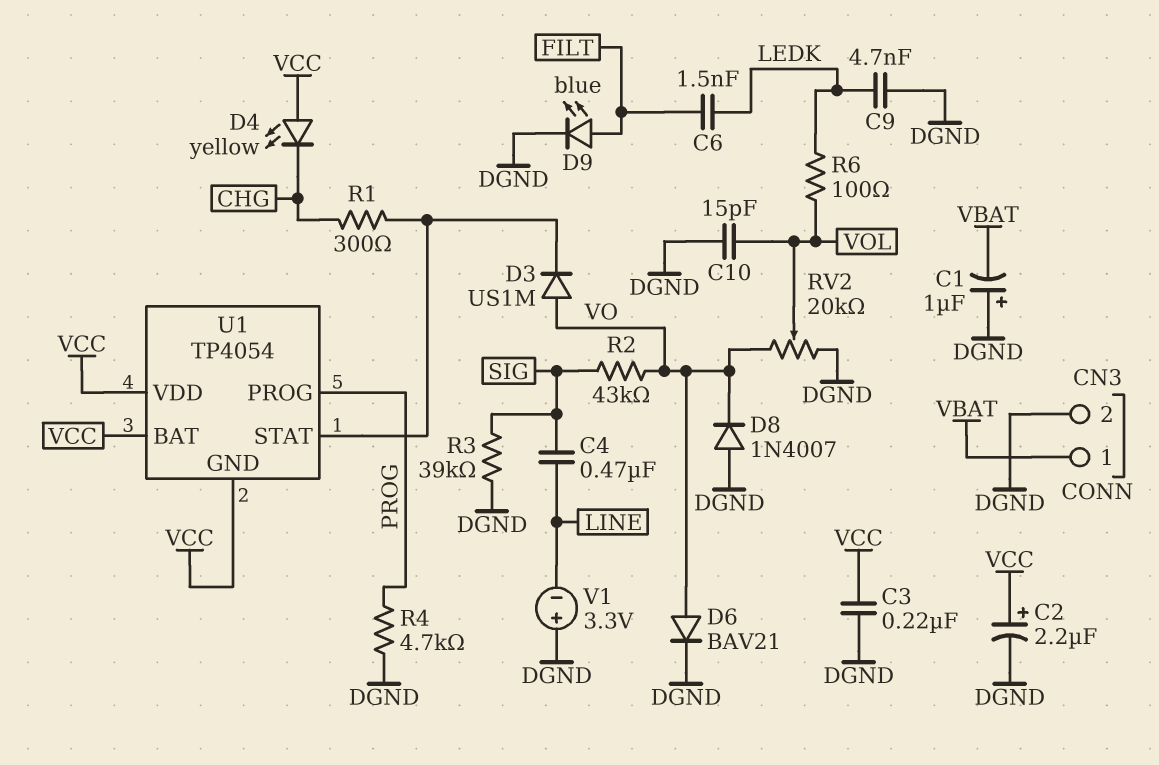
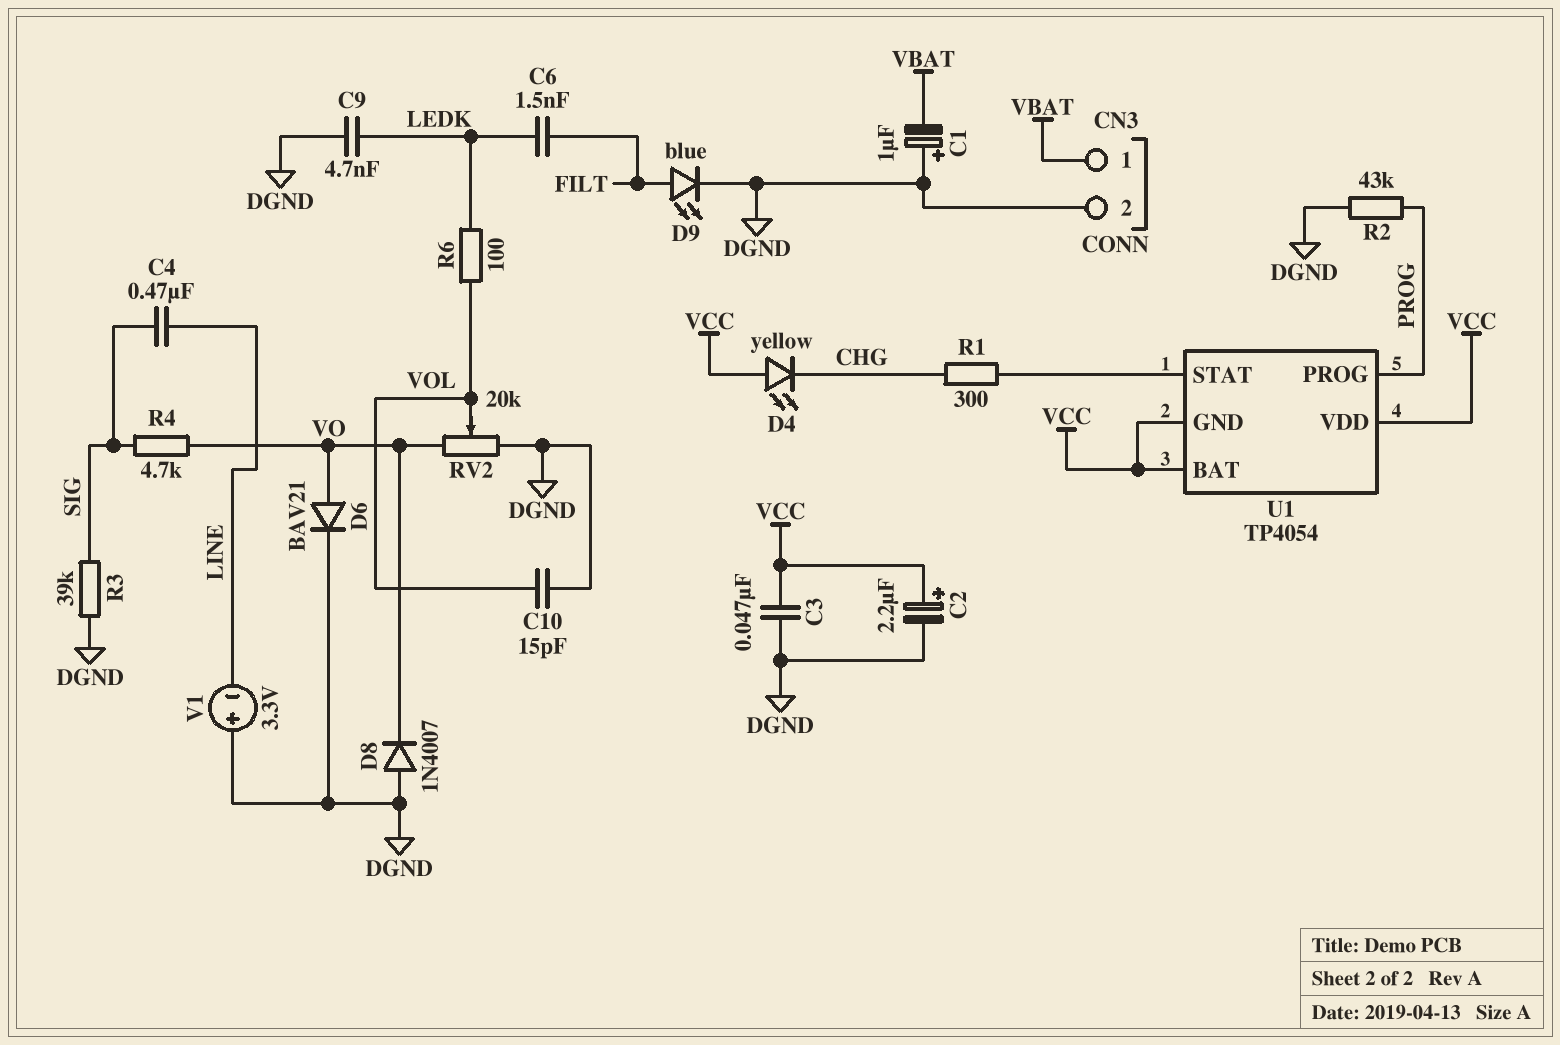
C3: 220nF (DGND, VCC) -> 47nF (DGND, VCC)
D3: diode US1M (A VO, K U1/STAT) -> none
R2: 43k (SIG, VO) -> 43k (DGND, PROG)
R4: 4.7k (DGND, PROG) -> 4.7k (SIG, VO)

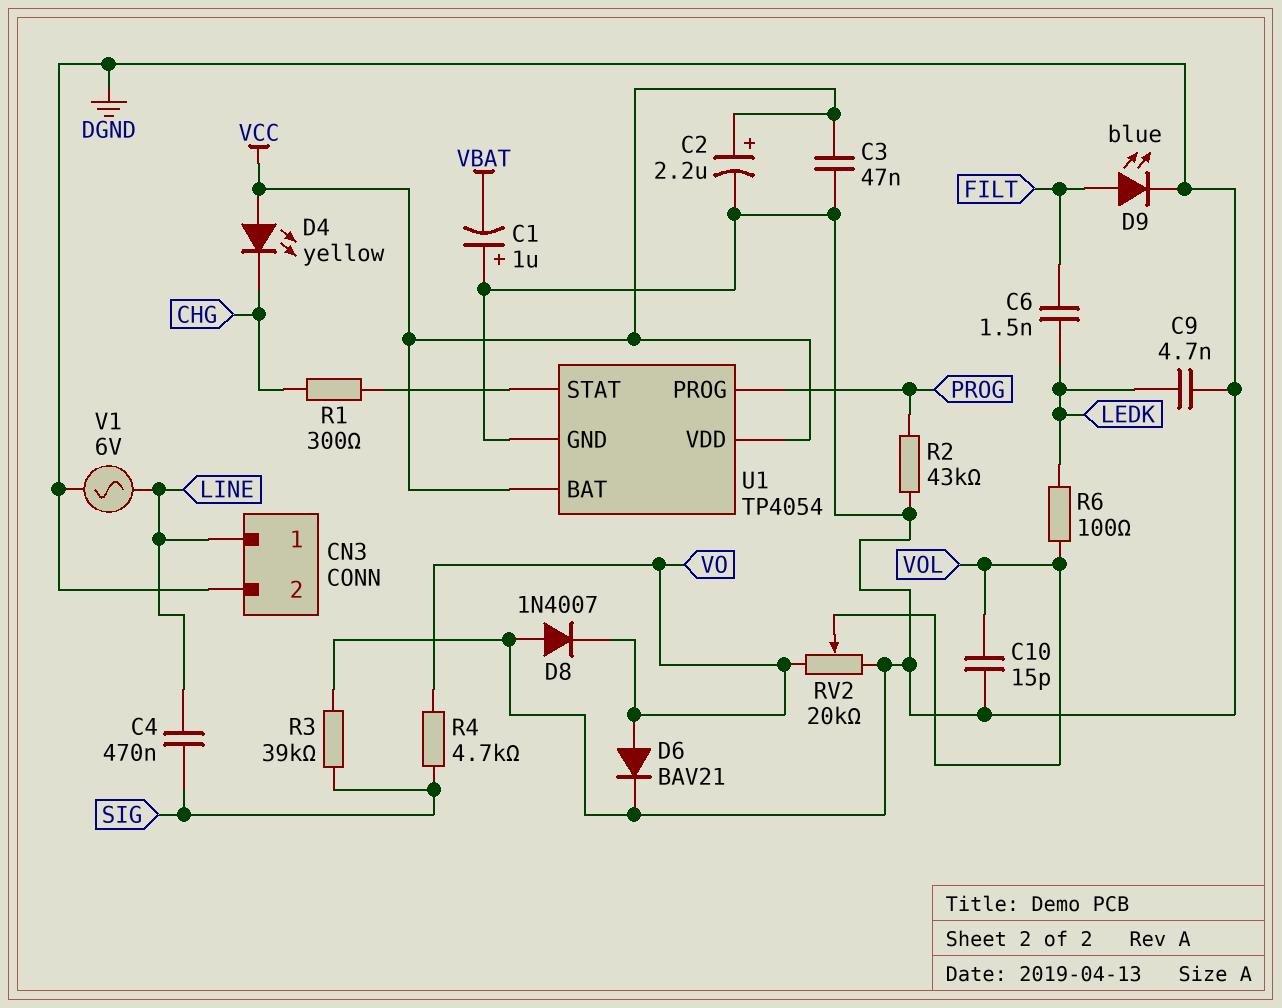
CN3 pin 1: VBAT -> LINE
U1 pin GND: VCC -> DGND
V1: 3.3V (plus DGND, minus LINE) -> AC 6V (DGND, LINE)

